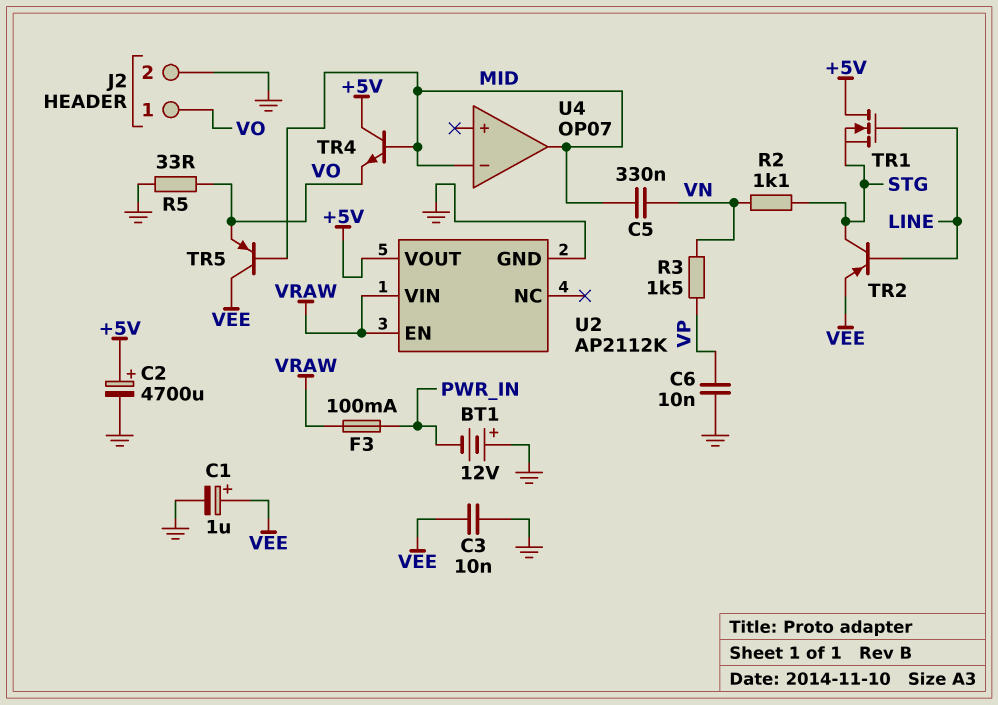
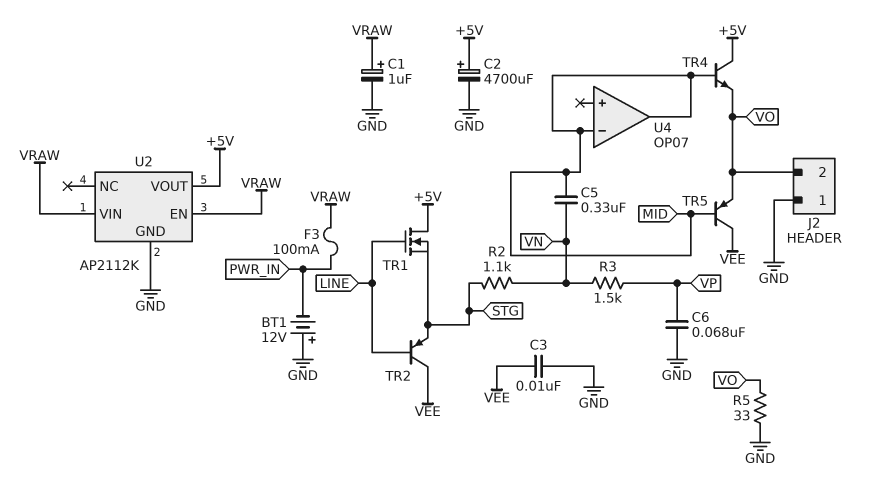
C1: 1uF (plus VEE, minus GND) -> 1uF (plus VRAW, minus GND)
C6: 10nF (GND, VP) -> 68nF (GND, VP)
J2 pin 1: VO -> GND
J2 pin 2: GND -> VO
TR2: PNP (B LINE, C STG, E VEE) -> PNP (B LINE, C VEE, E STG)

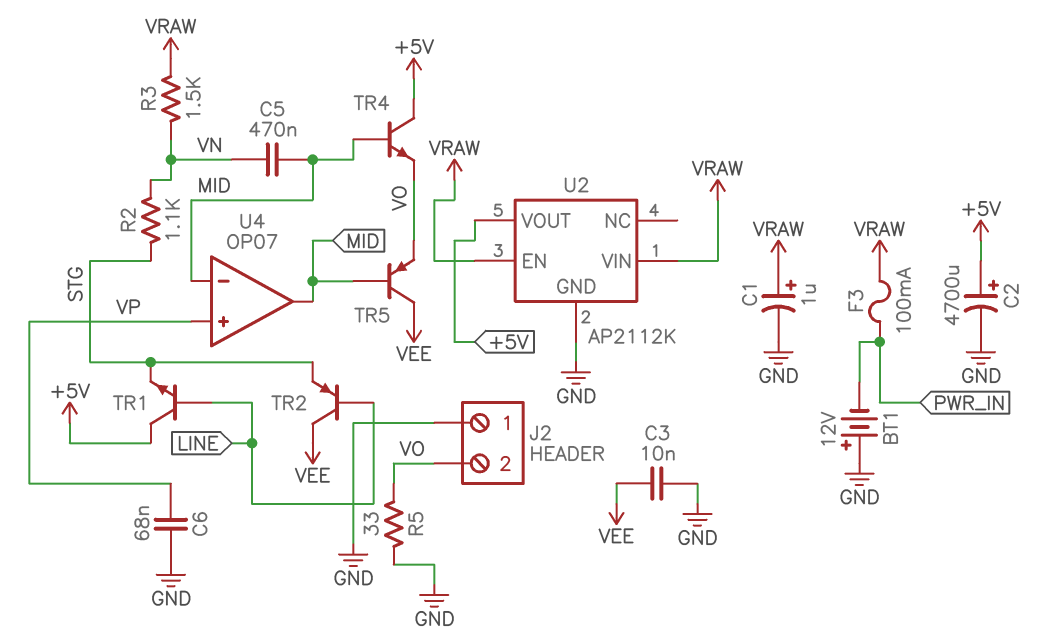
C5: 330nF (MID, VN) -> 470nF (MID, VN)
R3: 1.5k (VN, VP) -> 1.5k (VN, VRAW)
TR1: NMOS (G LINE, D +5V, S STG) -> NPN (B LINE, C +5V, E STG)
U4 pin in+: none -> VP

